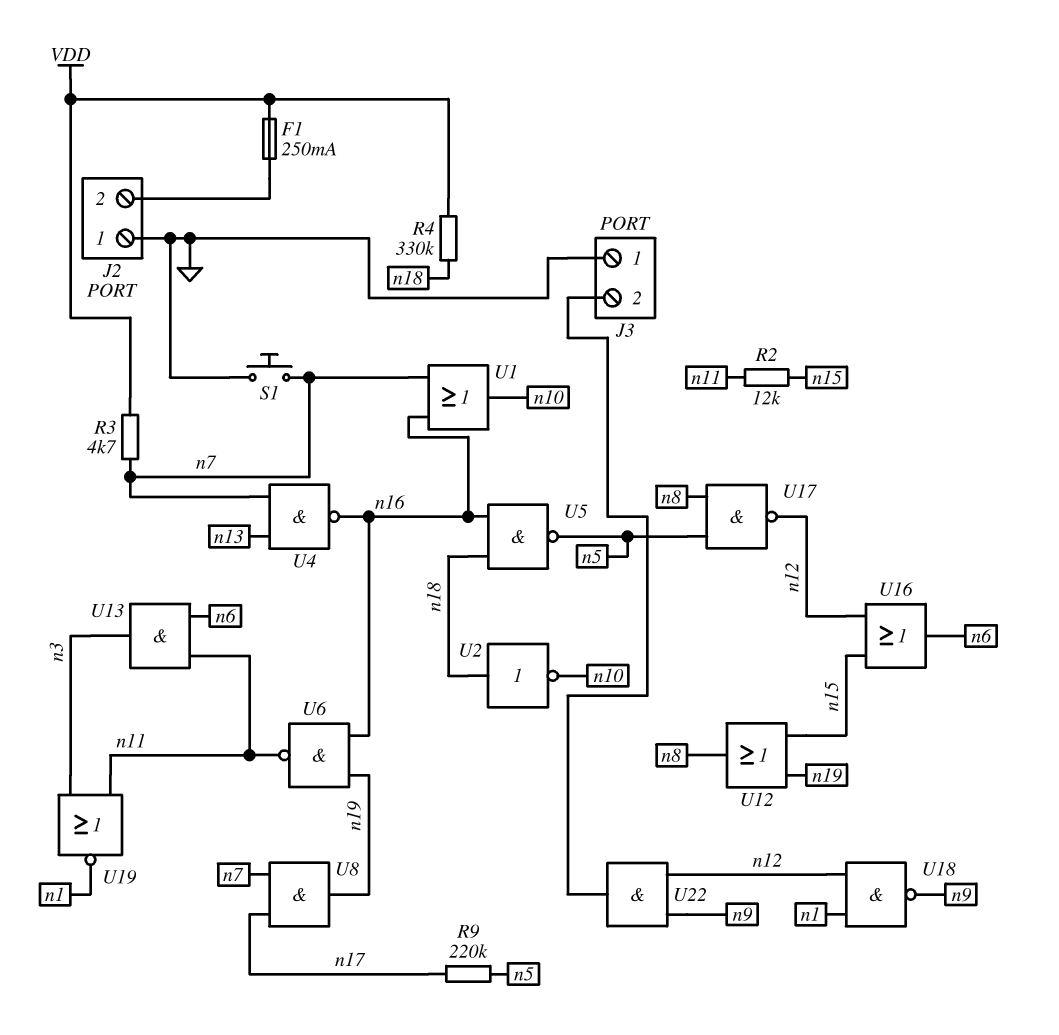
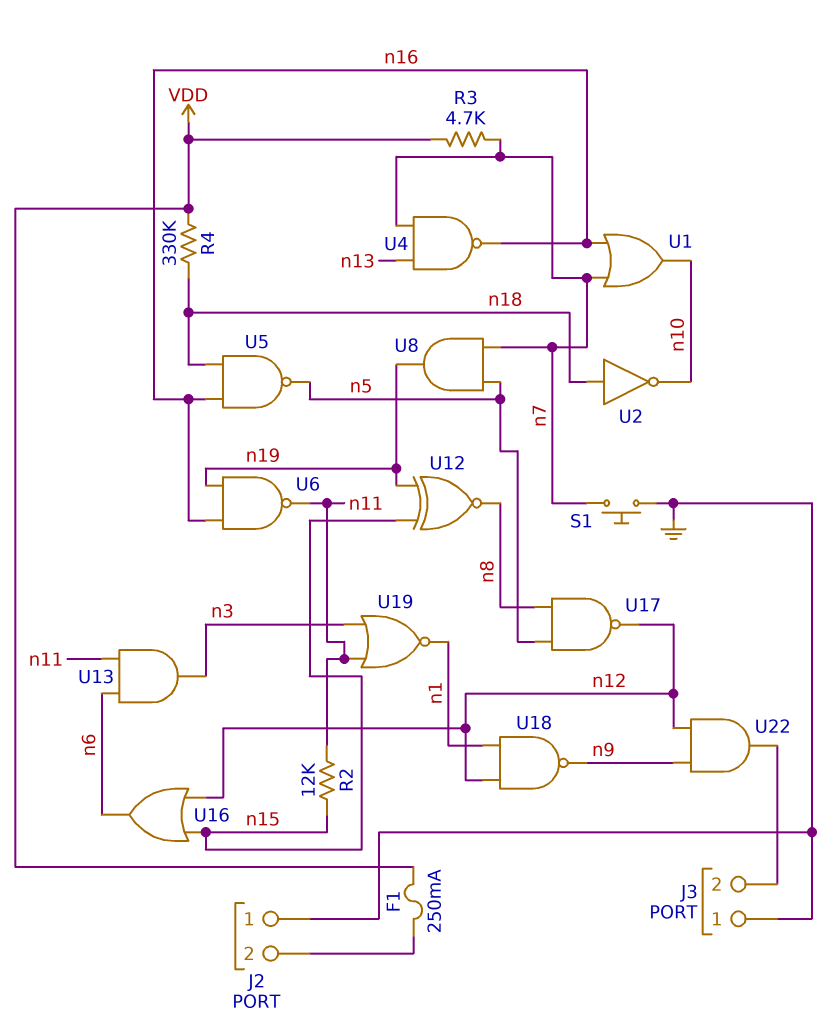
R9: 220k (n5, n17) -> none
U8: AND (in n7, in n17, out n19) -> AND (in n5, in n7, out n19)
U12: OR (in n15, in n19, out n8) -> XNOR (in n15, in n19, out n8)

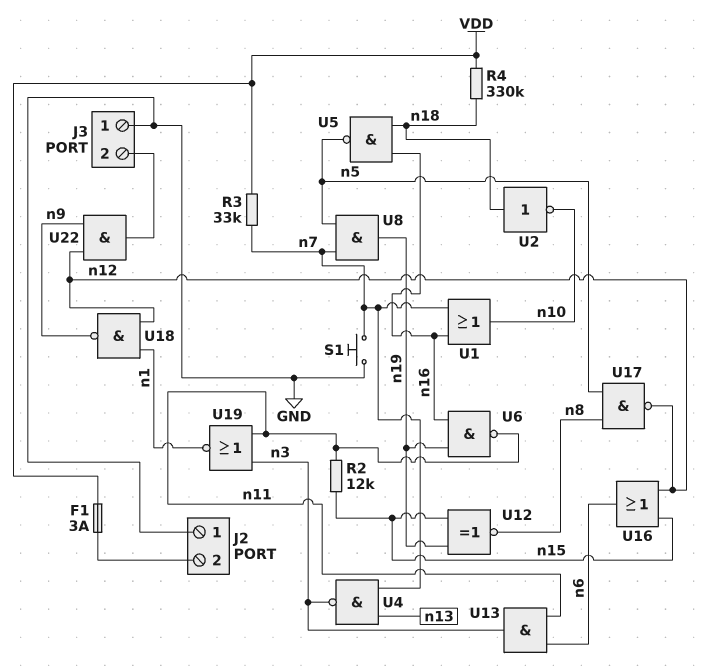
F1: 250mA (J2/2, VDD) -> 3A (J2/2, VDD)
R3: 4.7k (VDD, n7) -> 33k (VDD, n7)
U4: NAND (in n7, in n13, out n16) -> NAND (in n7, in n13, out n3)

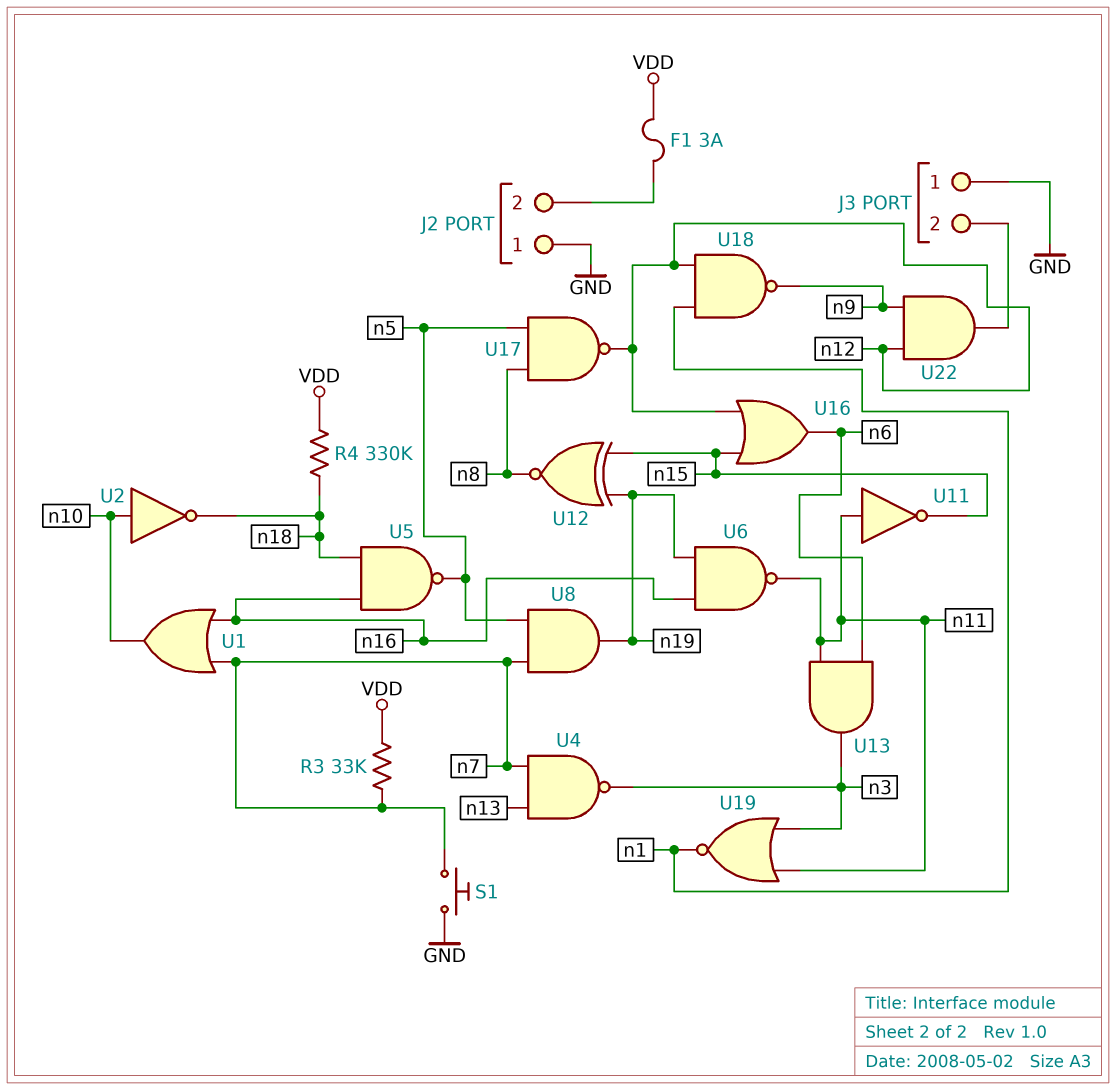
R2: 12k (n11, n15) -> none
U2: NOT (in n18, out n10) -> NOT (in n10, out n18)
U11: none -> NOT (in n11, out n15)

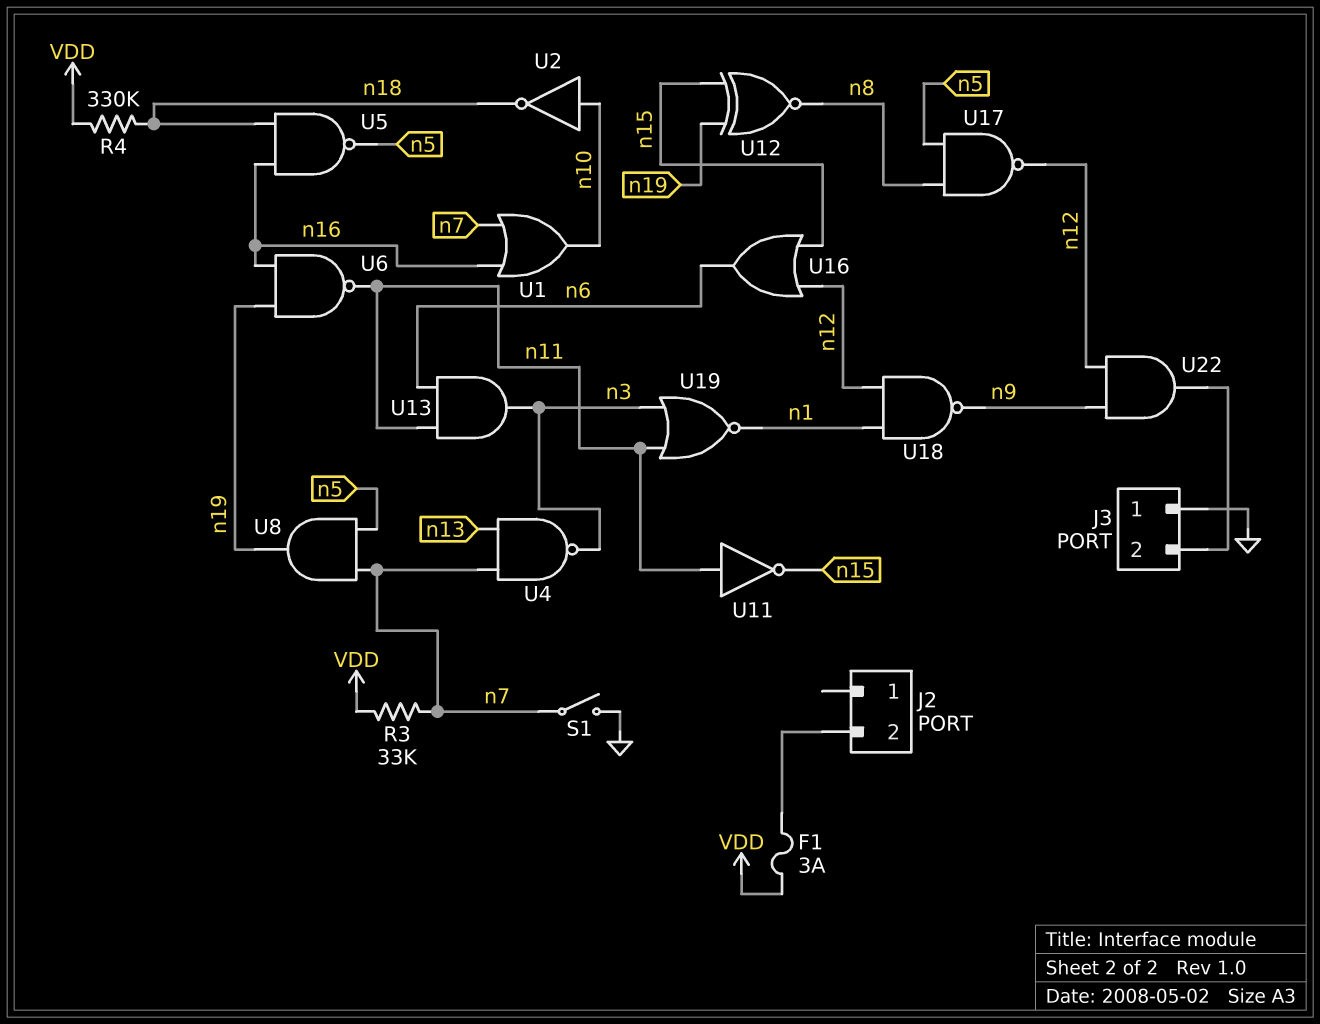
J2 pin 1: GND -> none
S1: button (GND, n7) -> switch (GND, n7)

